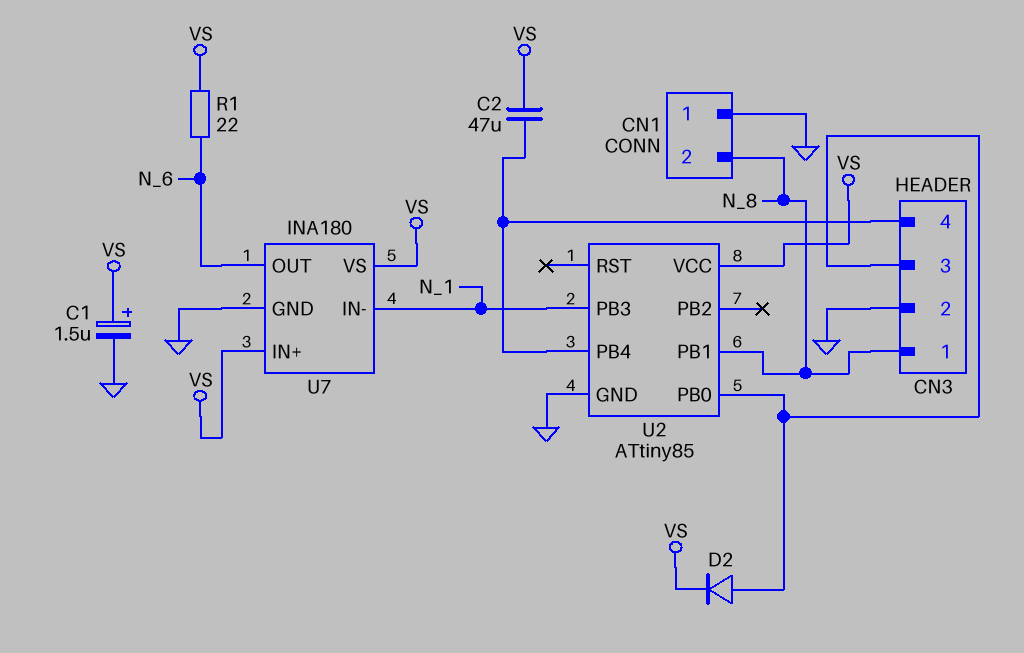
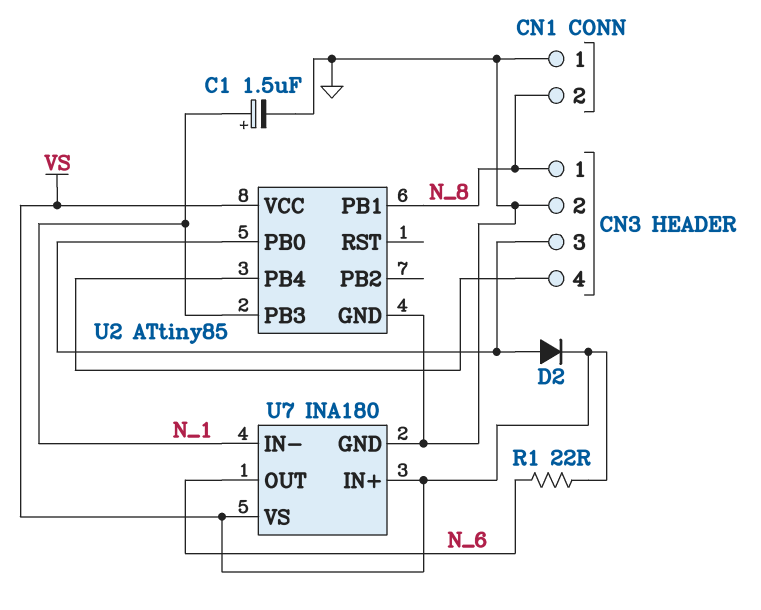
C1: 1.5uF (plus VS, minus GND) -> 1.5uF (plus N_1, minus GND)
C2: 47uF (CN3/4, VS) -> none

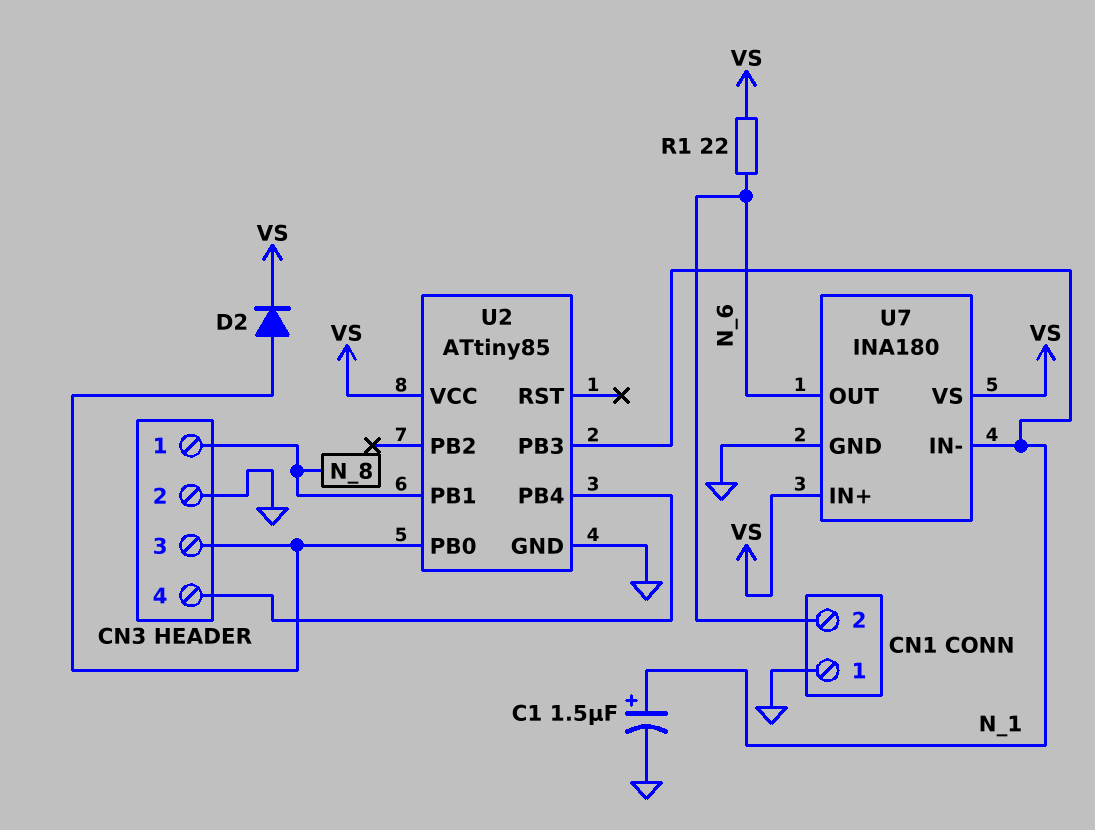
CN1 pin 2: N_8 -> N_6

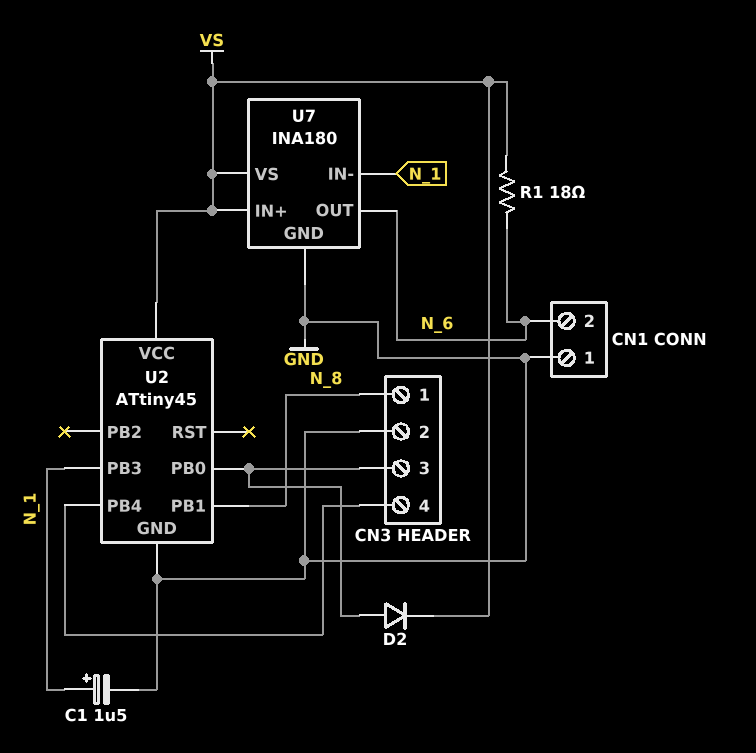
R1: 22 (N_6, VS) -> 18 (N_6, VS)
U2: ATtiny85 -> ATtiny45

